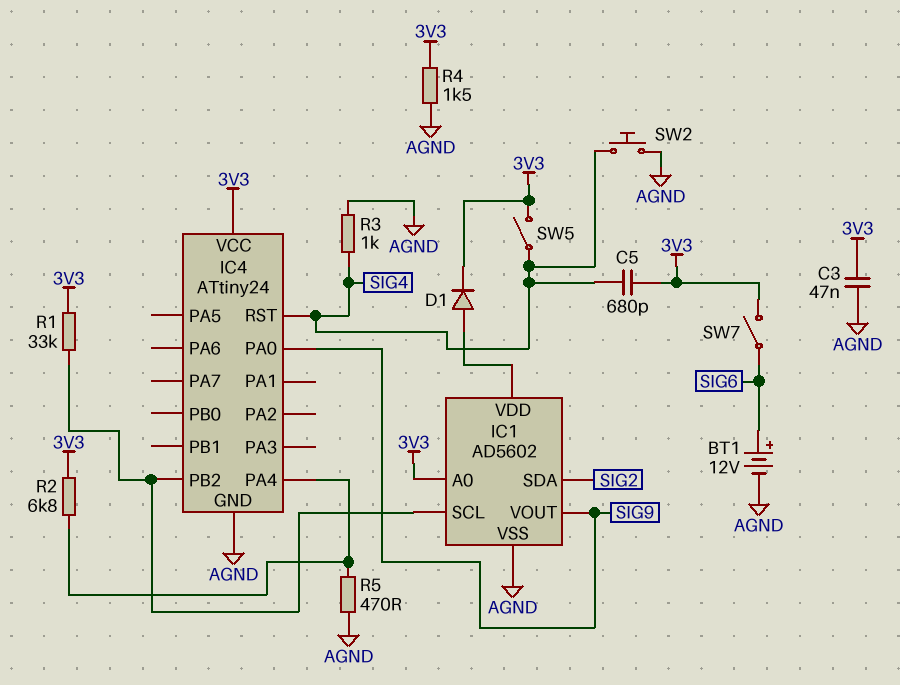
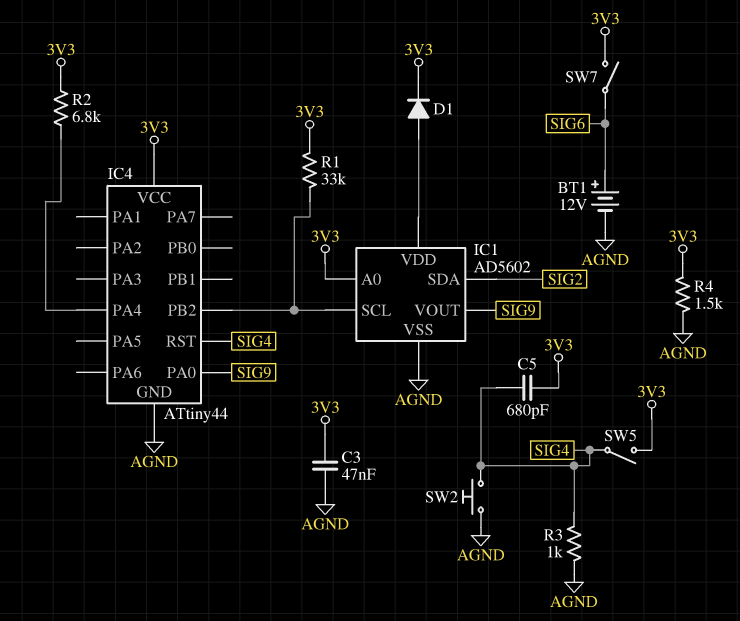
IC4: ATtiny24 -> ATtiny44
R5: 470 (AGND, IC4/PA4) -> none

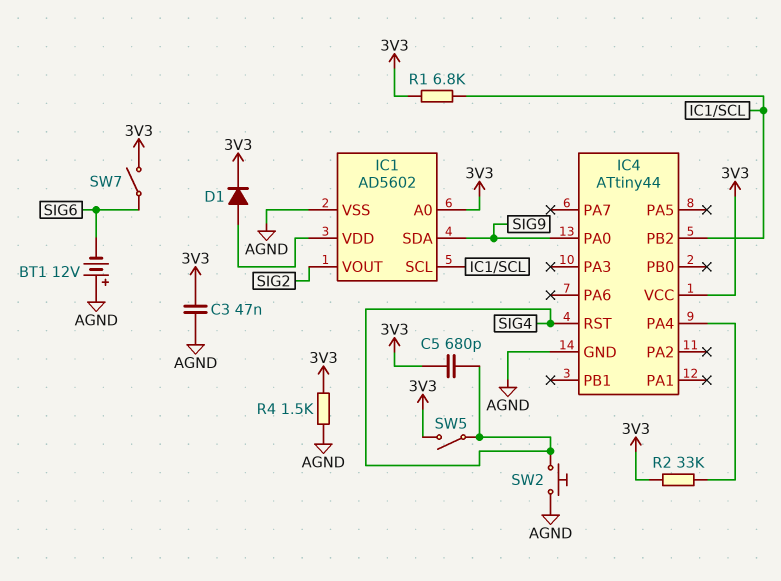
BT1: 12V (plus SIG6, minus AGND) -> 12V (plus AGND, minus SIG6)
IC1 pin SDA: SIG2 -> SIG9
IC1 pin VOUT: SIG9 -> SIG2
R1: 33k (3V3, IC1/SCL) -> 6.8k (3V3, IC1/SCL)
R2: 6.8k (3V3, IC4/PA4) -> 33k (3V3, IC4/PA4)
R3: 1k (AGND, SIG4) -> none

